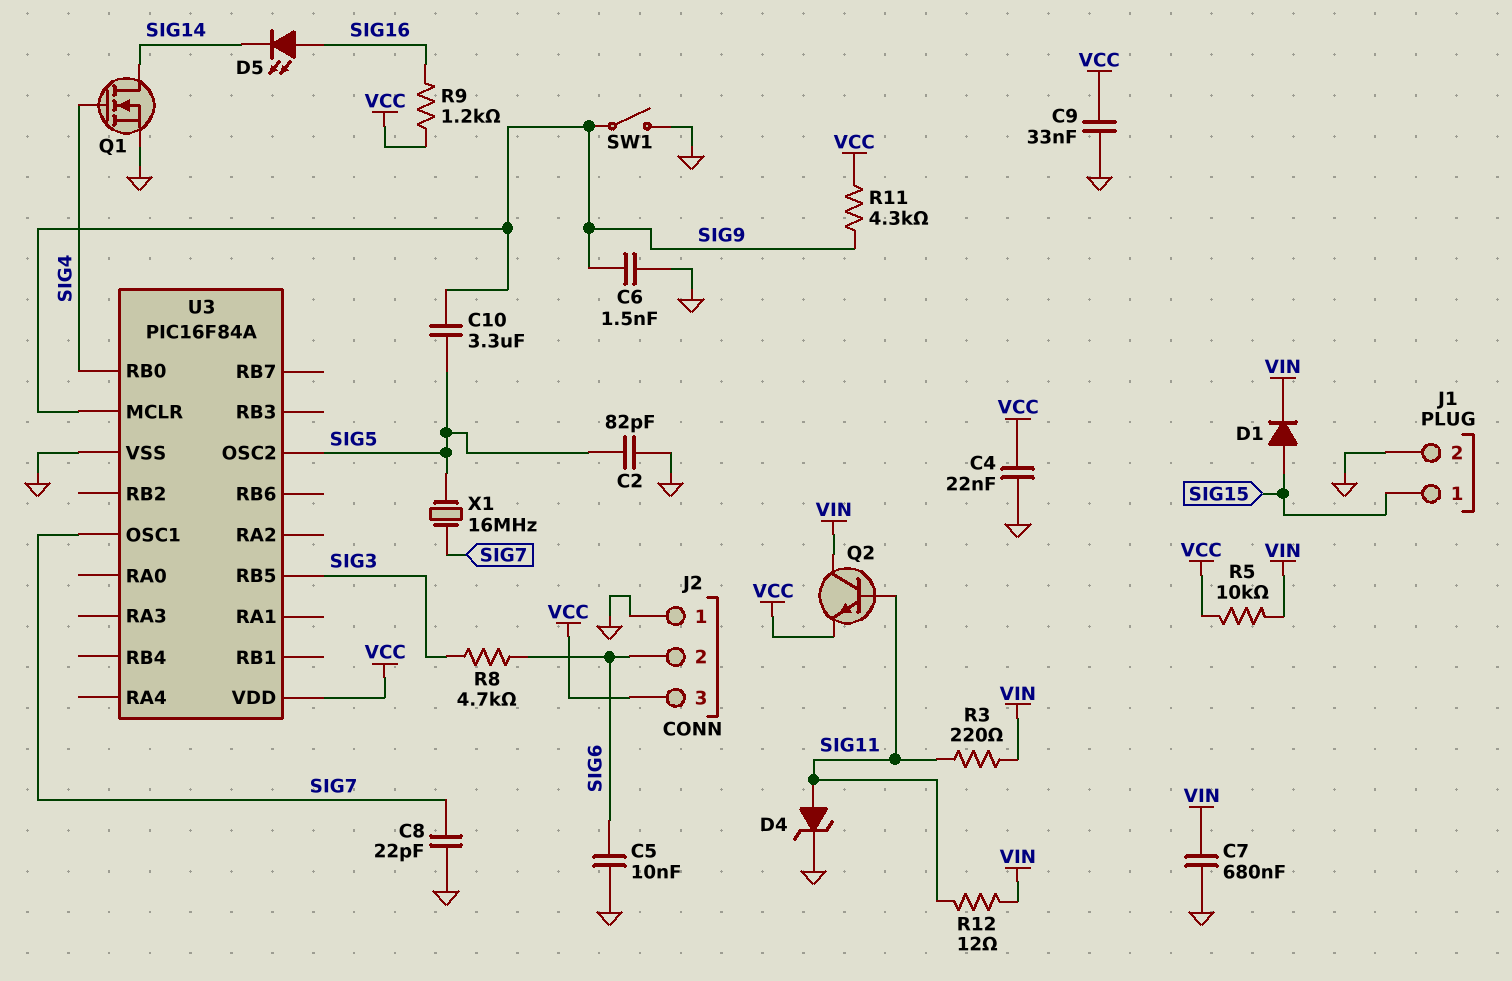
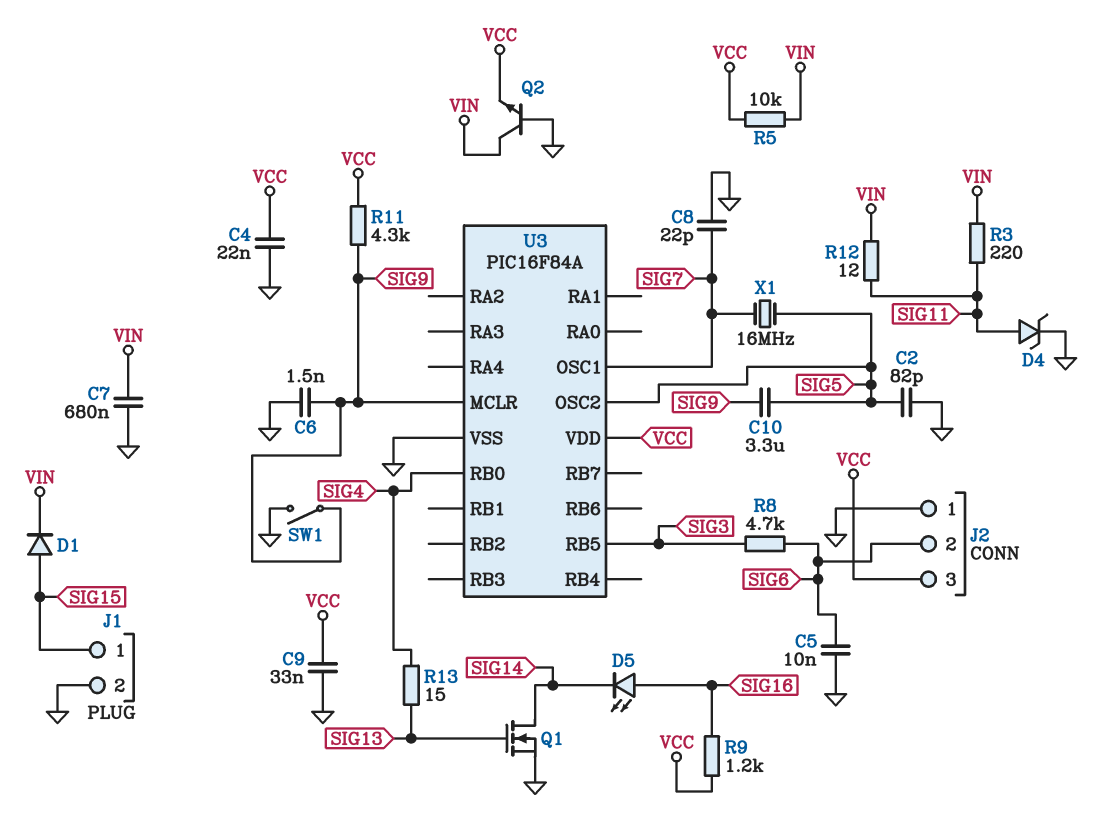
Q1: NMOS (G SIG4, D SIG14, S GND) -> NMOS (G SIG13, D SIG14, S GND)
Q2: NPN (B SIG11, C VIN, E VCC) -> NPN (B GND, C VIN, E VCC)
R13: none -> 15 (SIG4, SIG13)

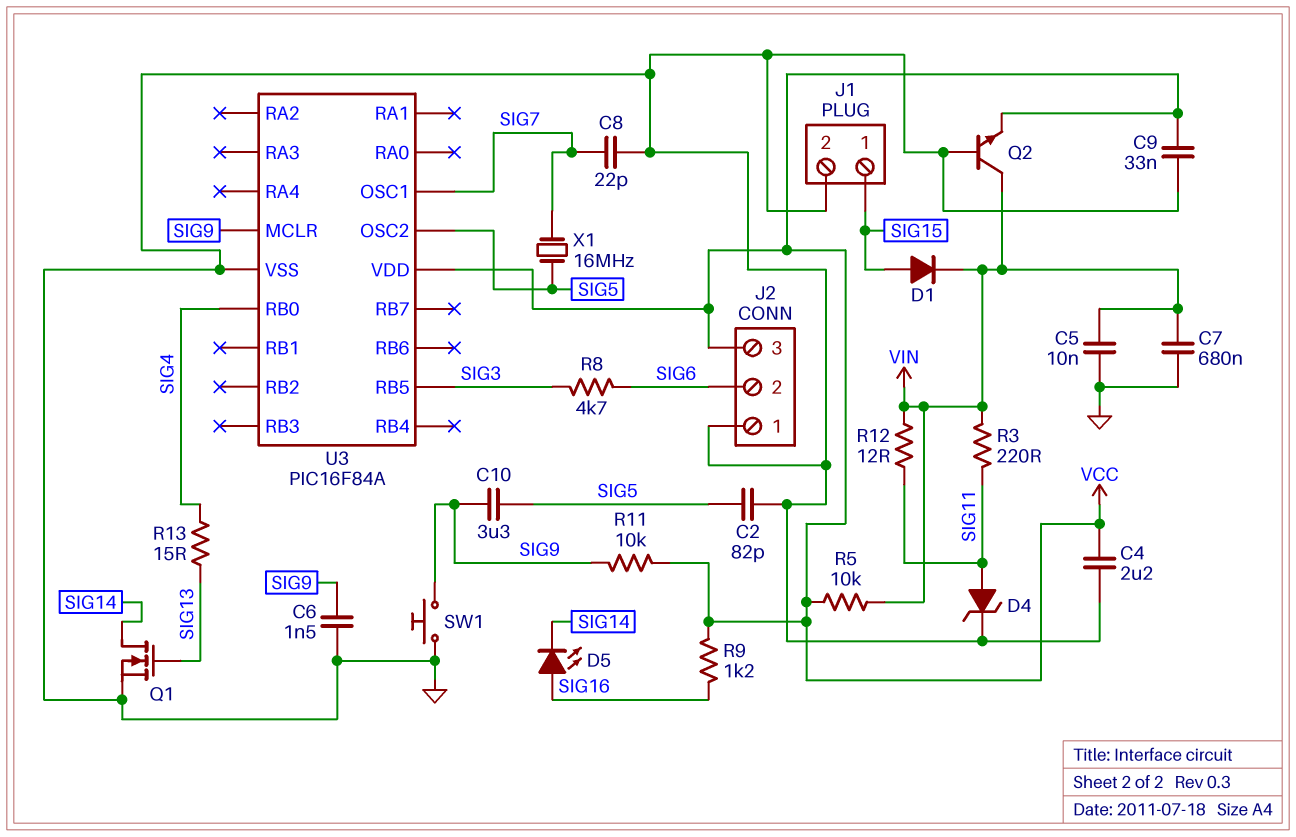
C4: 22nF (GND, VCC) -> 2.2uF (GND, VCC)
C5: 10nF (GND, SIG6) -> 10nF (GND, VIN)
R11: 4.3k (SIG9, VCC) -> 10k (SIG9, VCC)
SW1: switch (GND, SIG9) -> button (GND, SIG9)

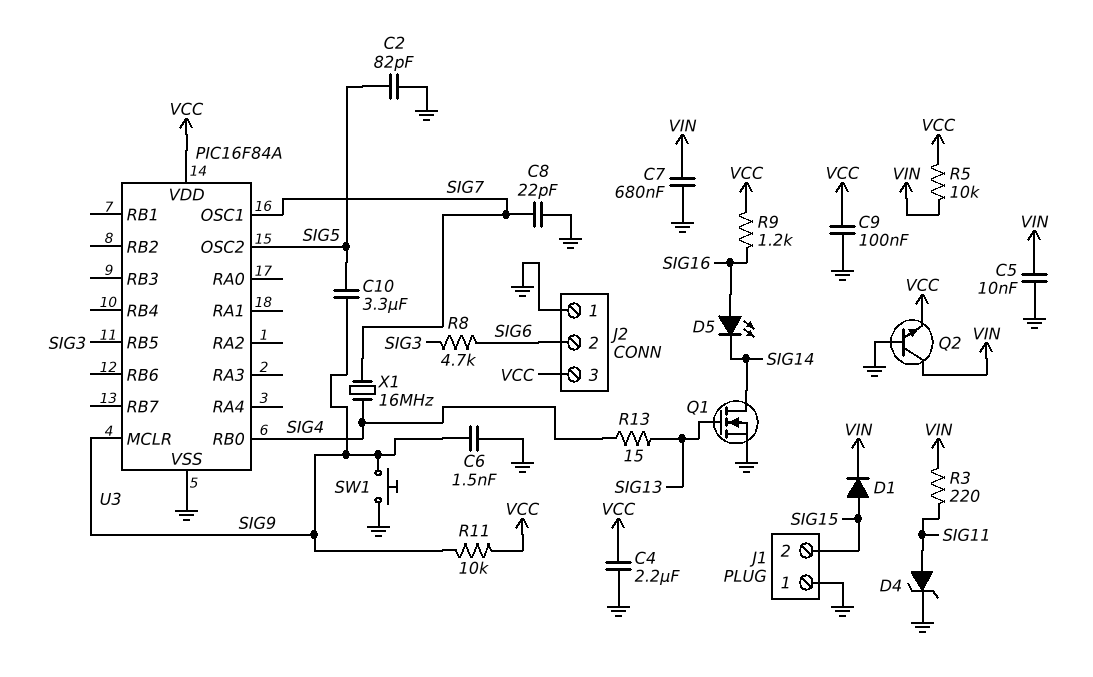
C9: 33nF (GND, VCC) -> 100nF (GND, VCC)
J1 pin 1: SIG15 -> GND
J1 pin 2: GND -> SIG15
R12: 12 (SIG11, VIN) -> none
X1: 16MHz (SIG5, SIG7) -> 16MHz (SIG4, SIG7)

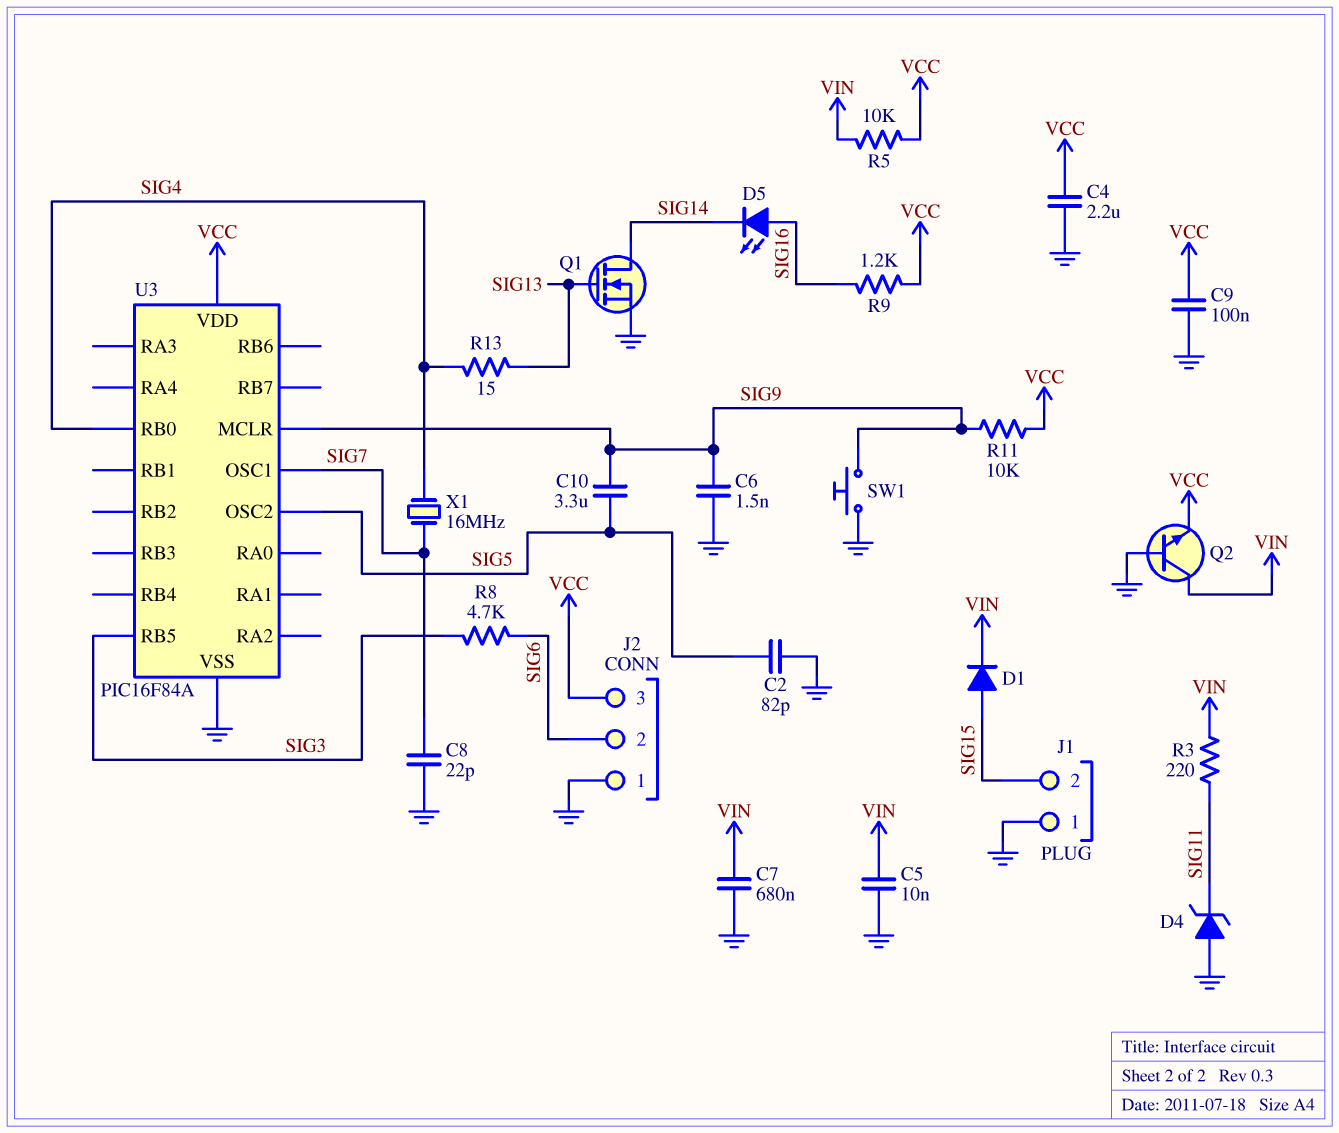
D4: zener (A SIG11, K GND) -> zener (A GND, K SIG11)

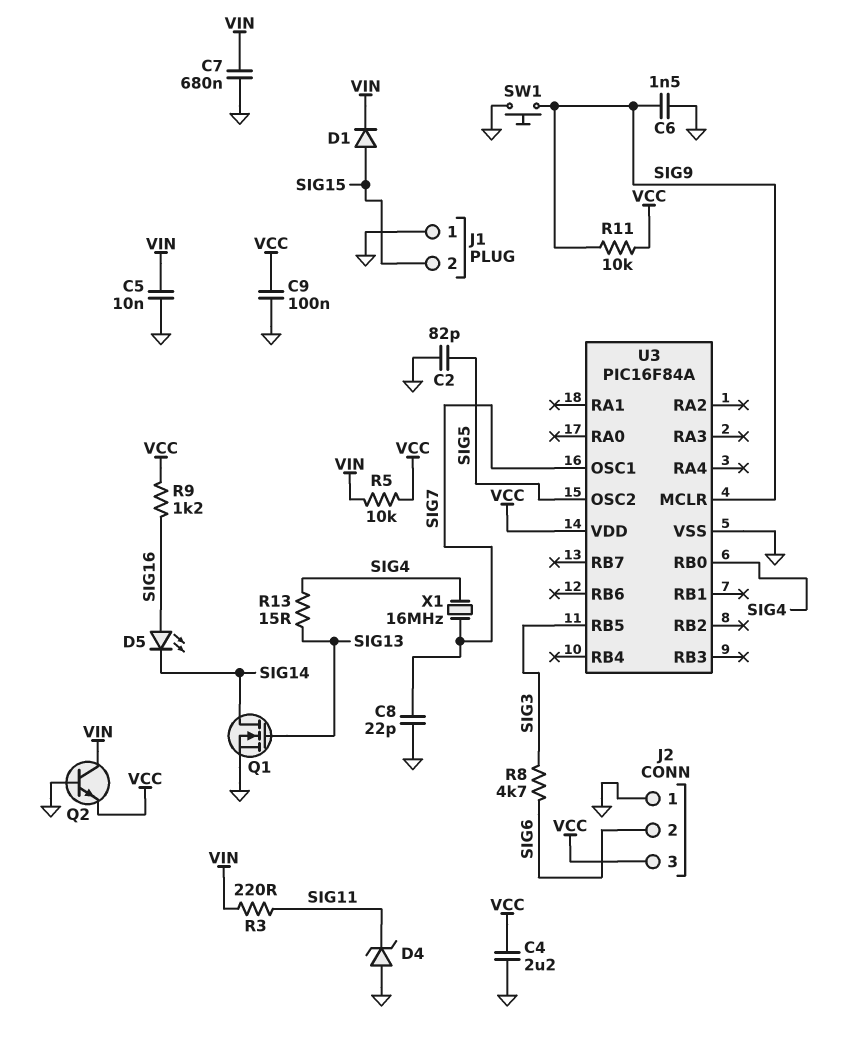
C10: 3.3uF (SIG5, SIG9) -> none

